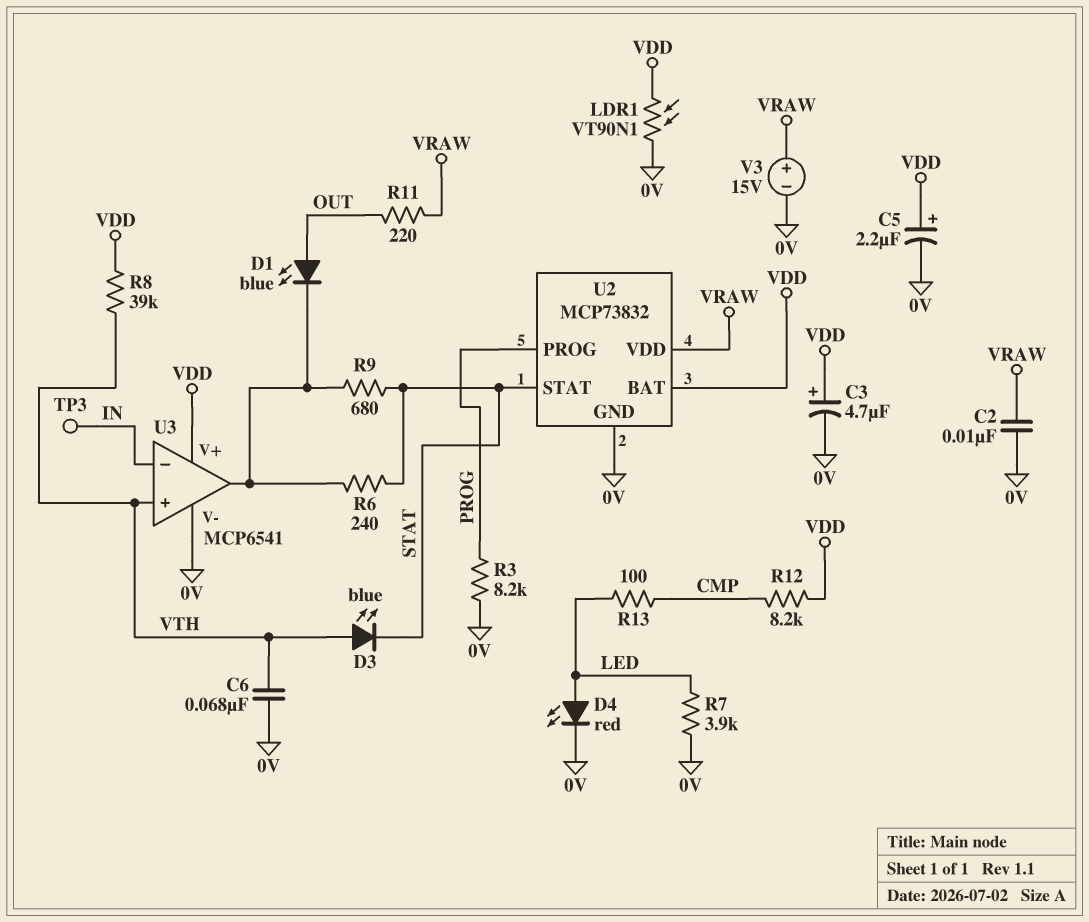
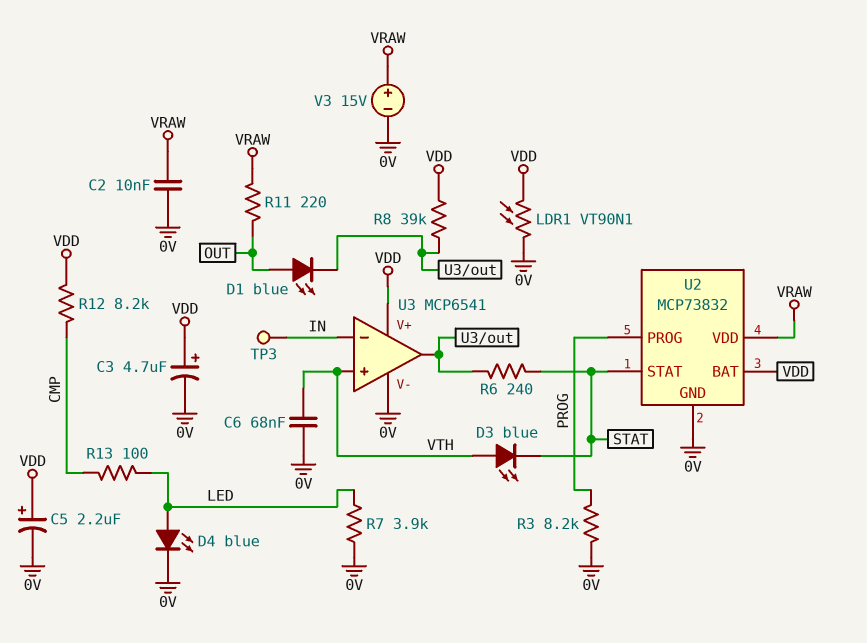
D4: LED red (A LED, K 0V) -> LED blue (A LED, K 0V)
R8: 39k (VDD, VTH) -> 39k (U3/out, VDD)
R9: 680 (STAT, U3/out) -> none

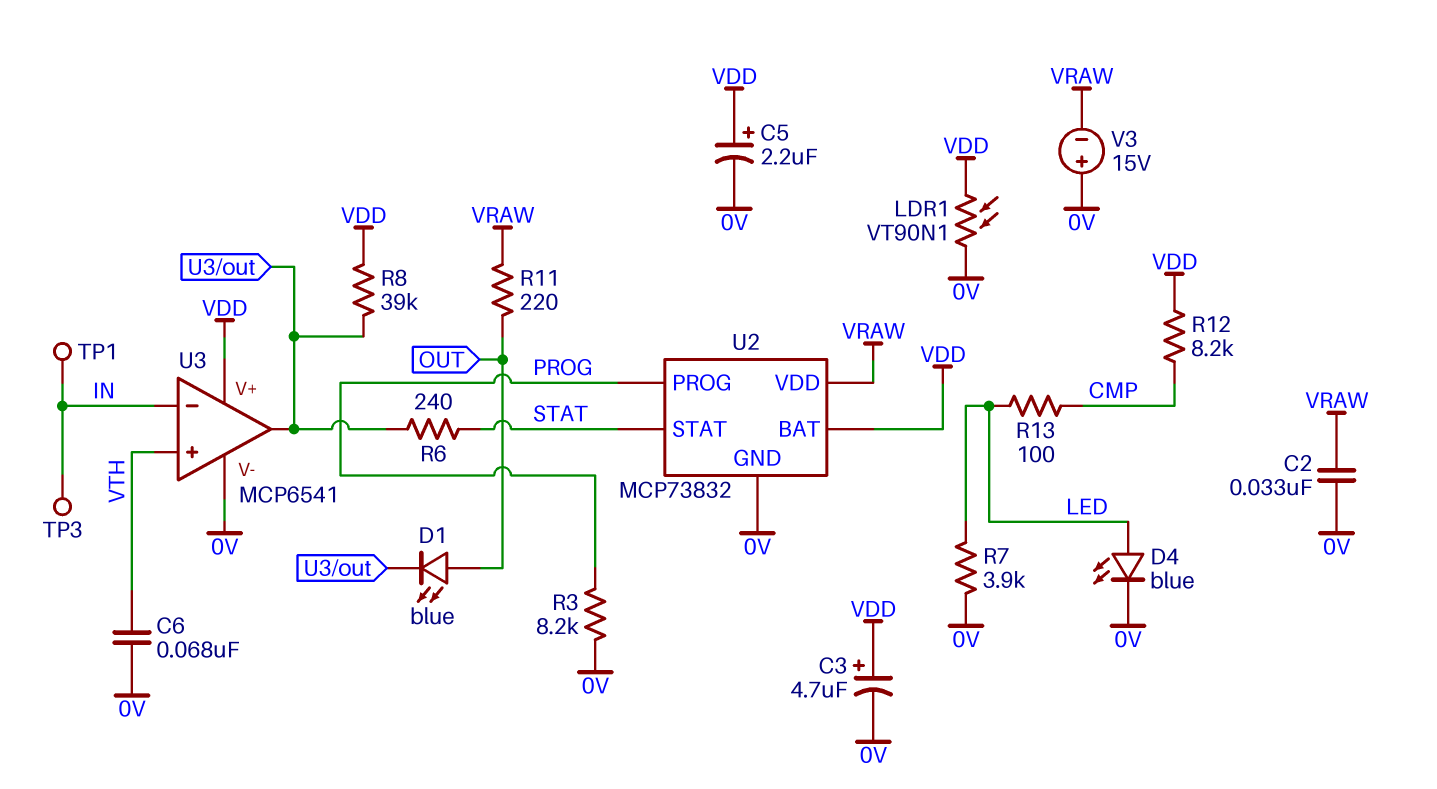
C2: 10nF (0V, VRAW) -> 33nF (0V, VRAW)
D3: LED blue (A VTH, K STAT) -> none
TP1: none -> test point (IN)
V3: 15V (plus VRAW, minus 0V) -> 15V (plus 0V, minus VRAW)

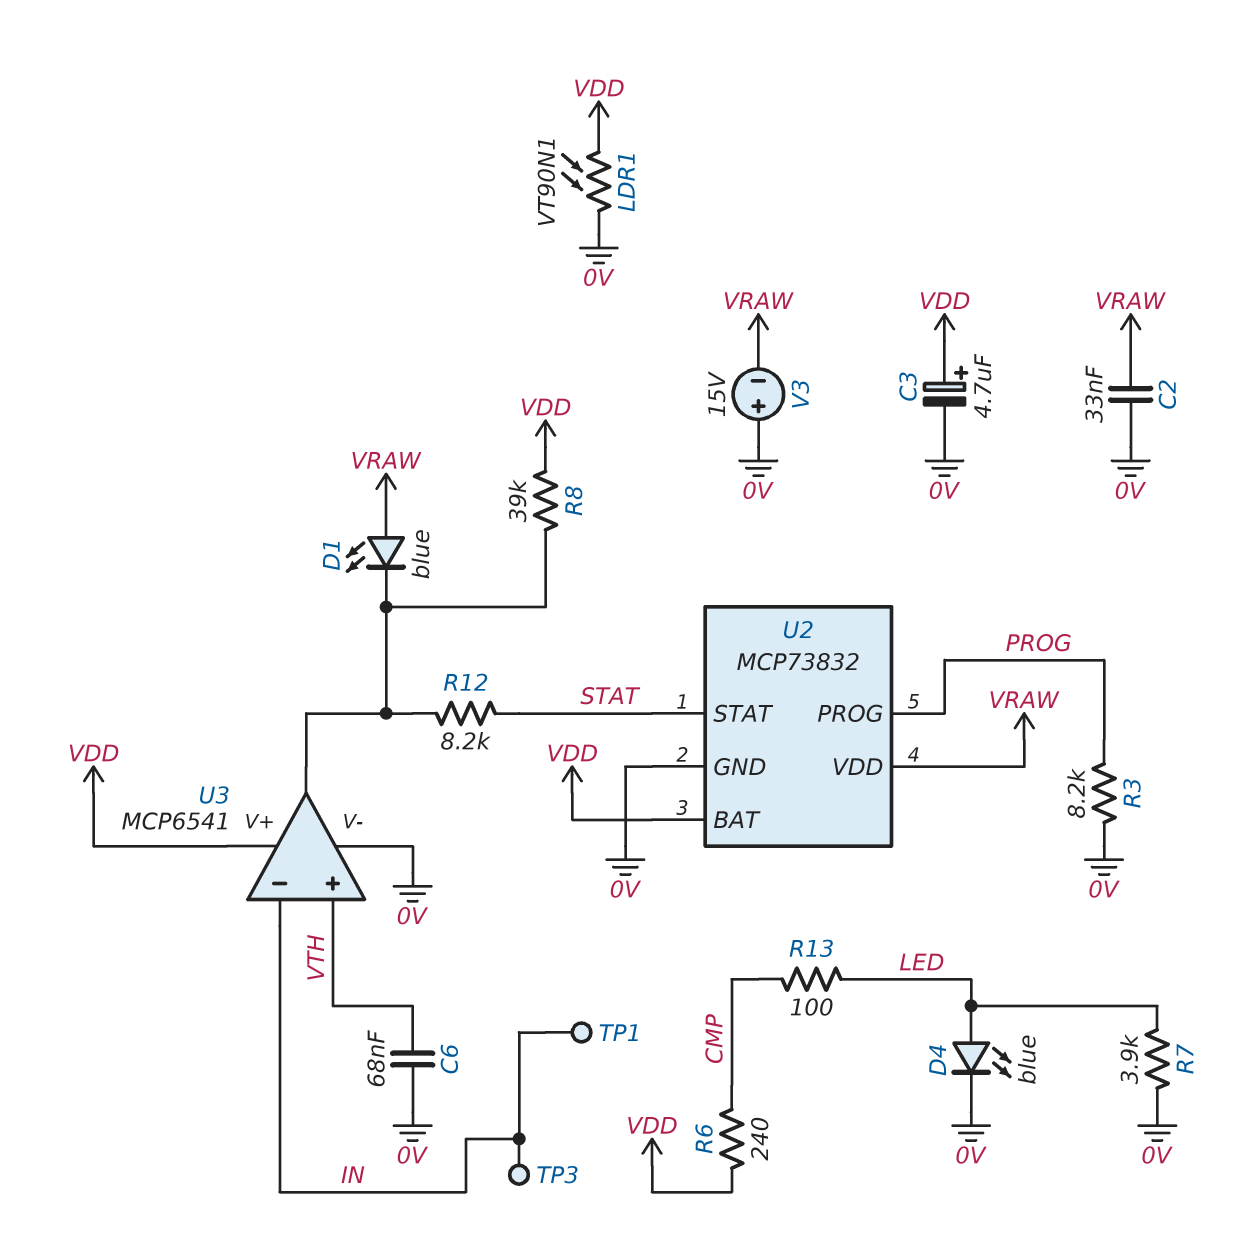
C5: 2.2uF (plus VDD, minus 0V) -> none
D1: LED blue (A OUT, K U3/out) -> LED blue (A VRAW, K U3/out)
R6: 240 (STAT, U3/out) -> 240 (CMP, VDD)
R11: 220 (OUT, VRAW) -> none
R12: 8.2k (CMP, VDD) -> 8.2k (STAT, U3/out)

